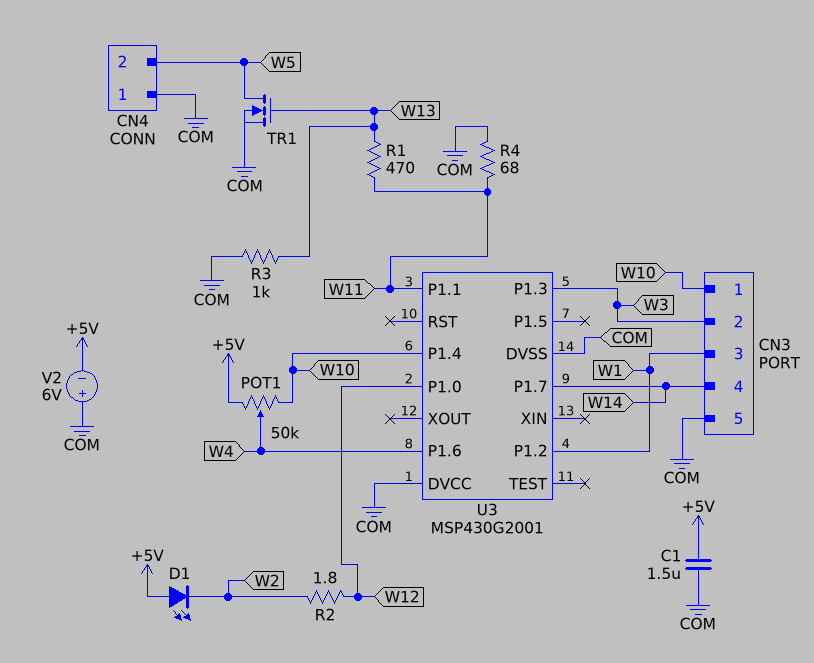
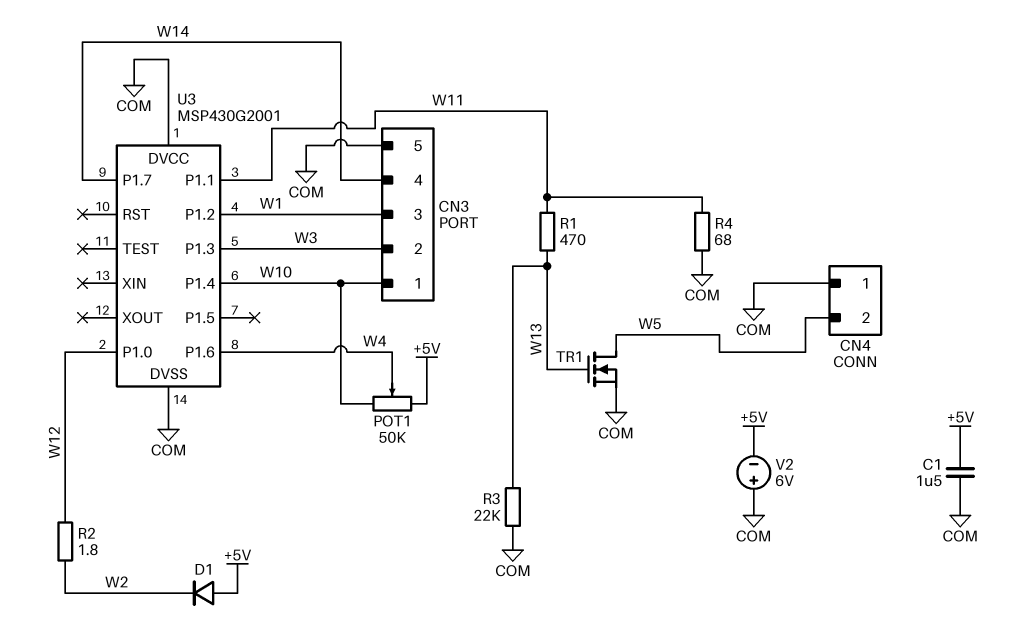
D1: LED (A +5V, K W2) -> diode (A +5V, K W2)
R3: 1k (COM, W13) -> 22k (COM, W13)

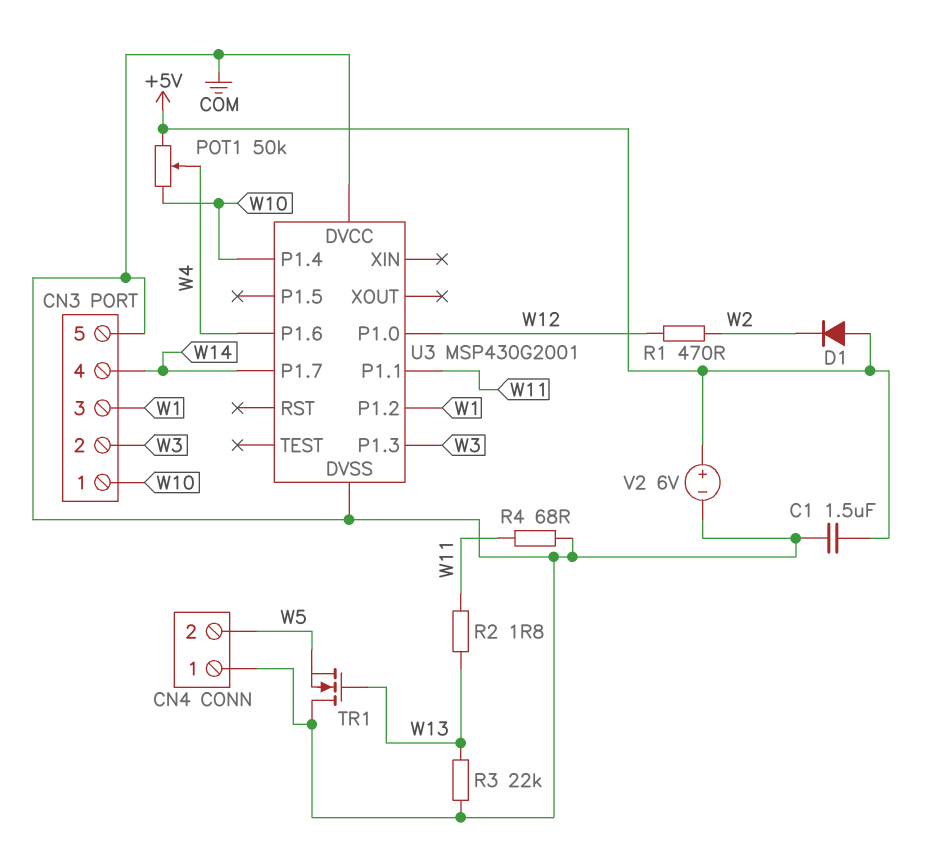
R1: 470 (W11, W13) -> 470 (W2, W12)
R2: 1.8 (W2, W12) -> 1.8 (W11, W13)
TR1: NMOS (G W13, D W5, S COM) -> NMOS (G W13, D COM, S W5)
V2: 6V (plus COM, minus +5V) -> 6V (plus +5V, minus COM)

